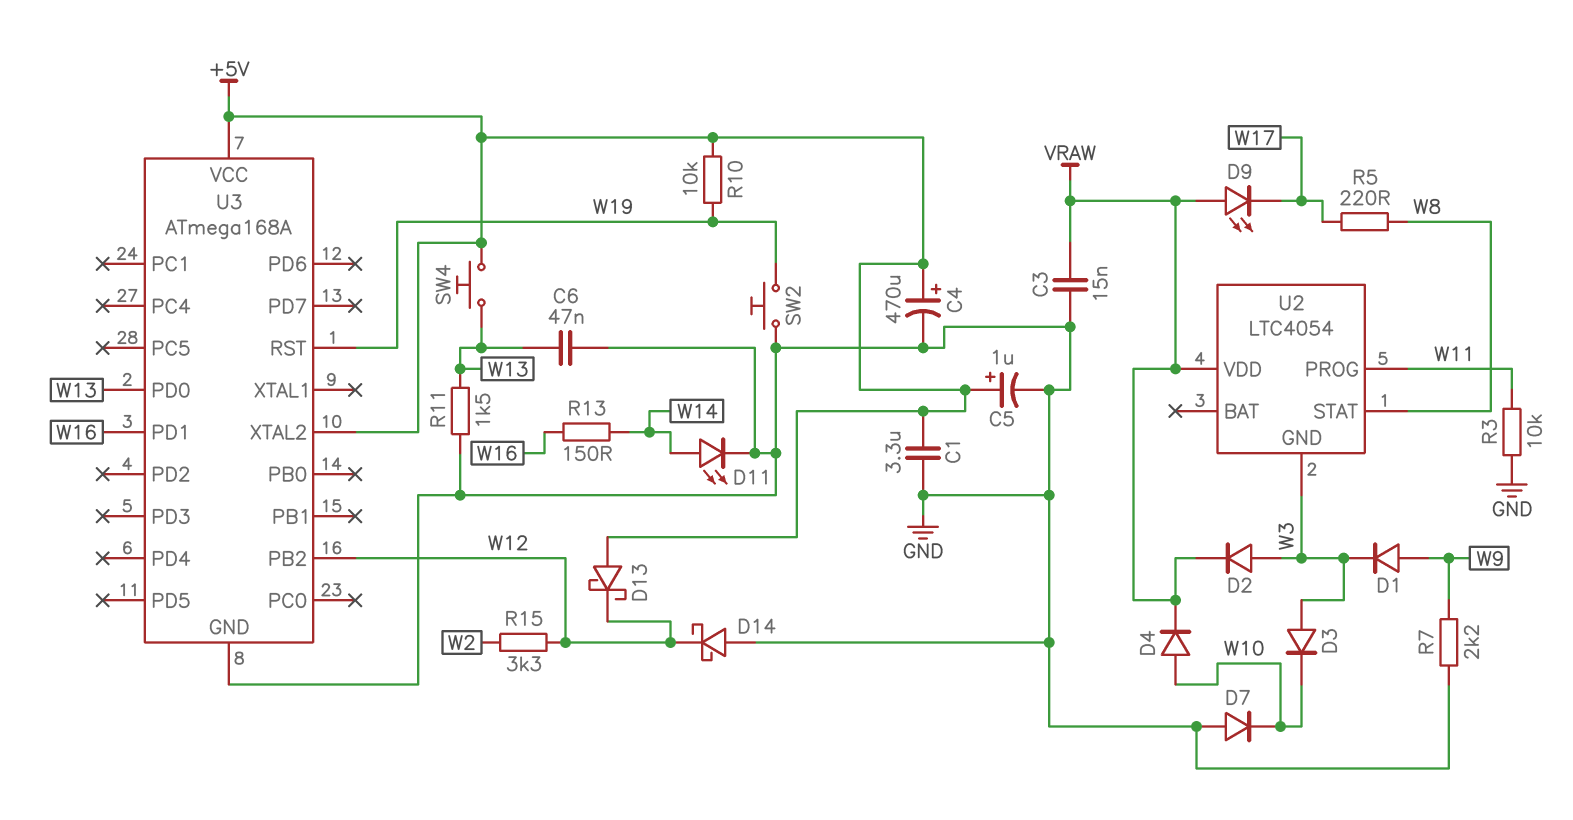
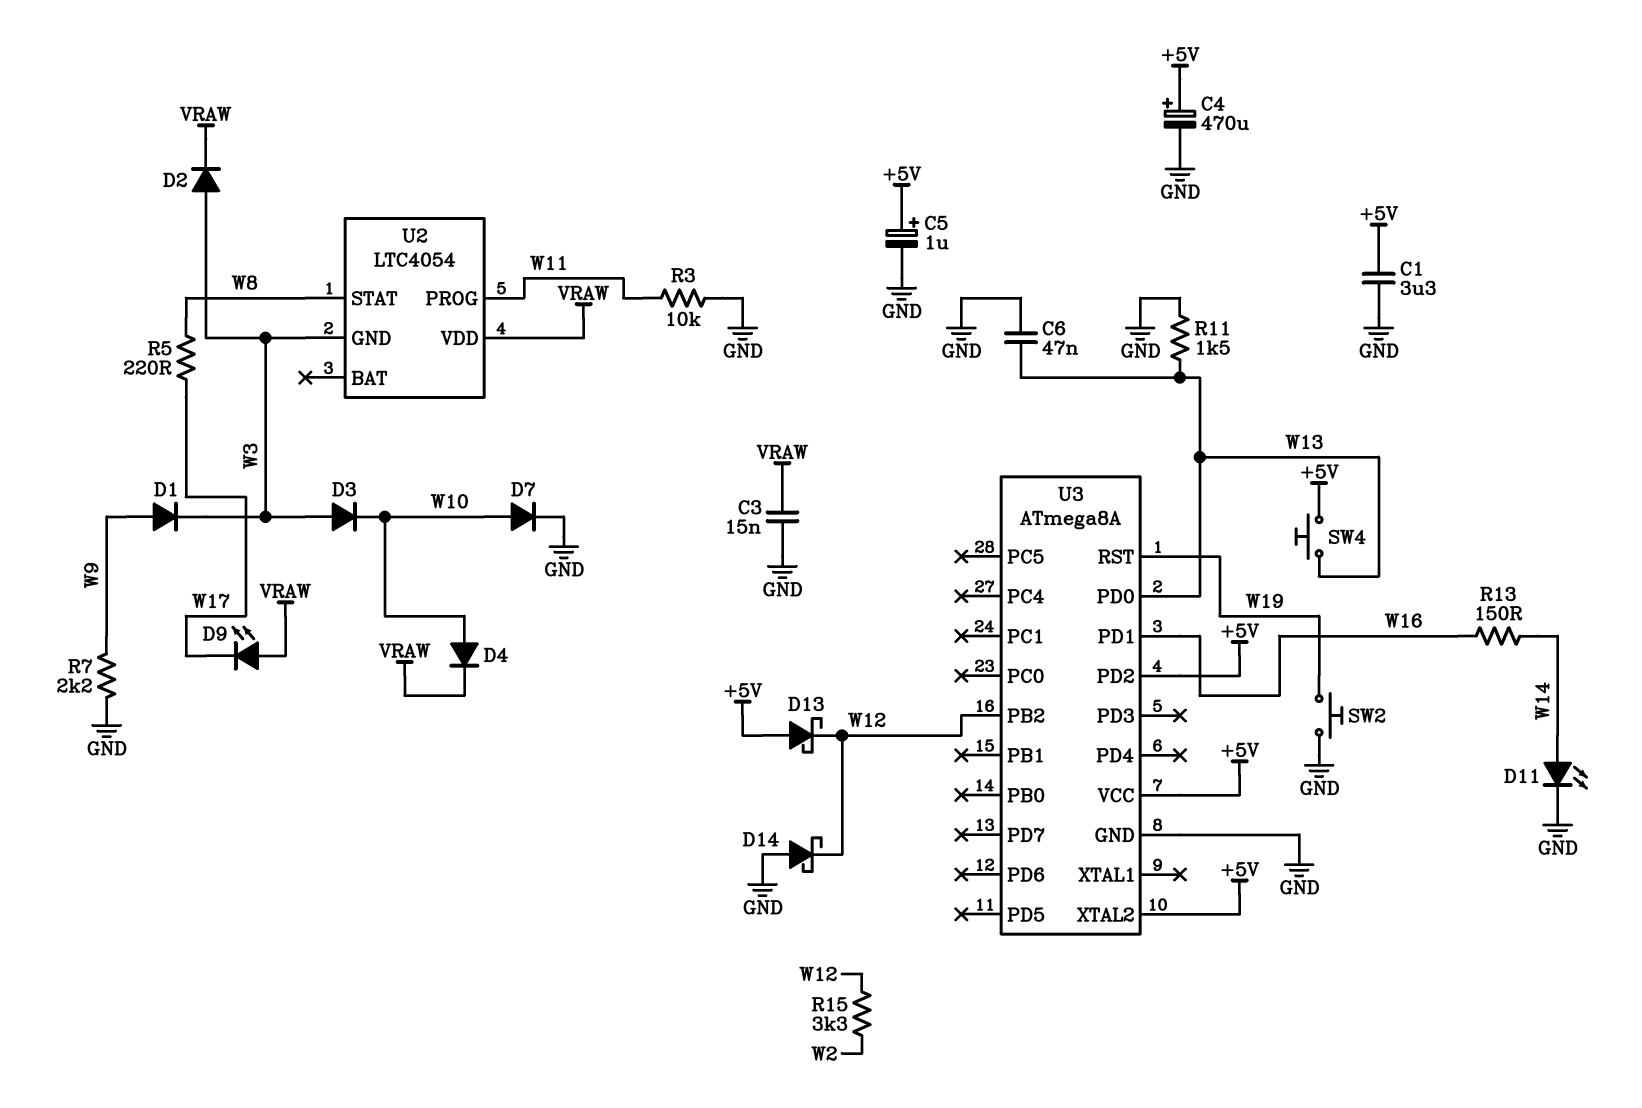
D7: diode (A GND, K W10) -> diode (A W10, K GND)
R10: 10k (+5V, W19) -> none
U3: ATmega168A -> ATmega8A
U3 pin PD2: none -> +5V

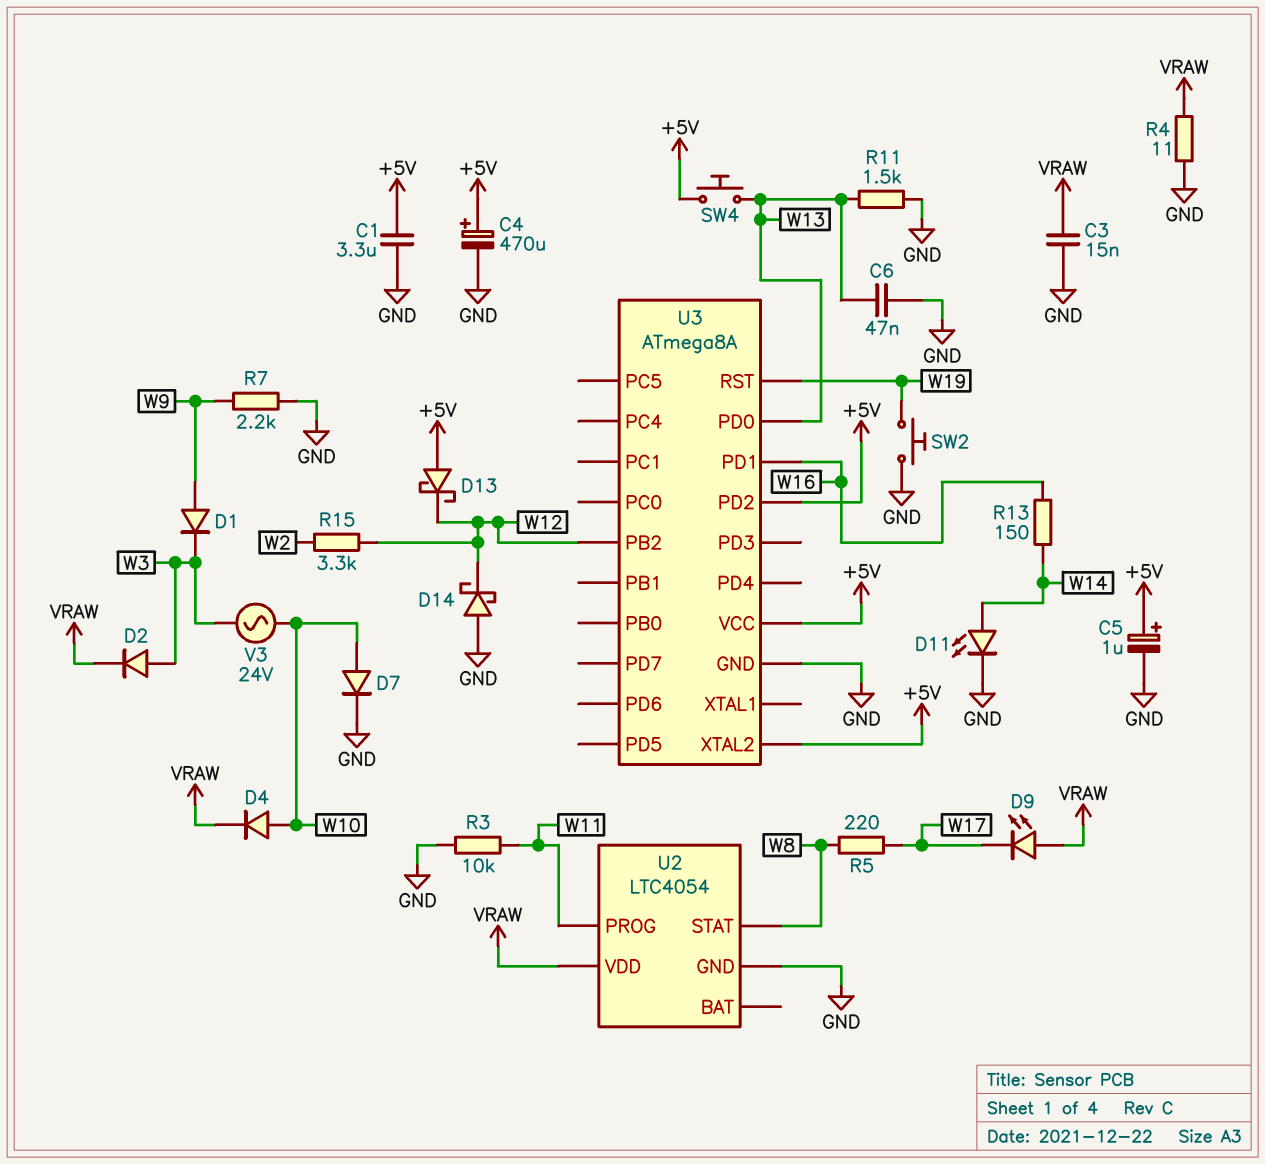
D3: diode (A W3, K W10) -> none
R4: none -> 11 (GND, VRAW)
U2 pin GND: W3 -> GND
V3: none -> AC 24V (W3, W10)

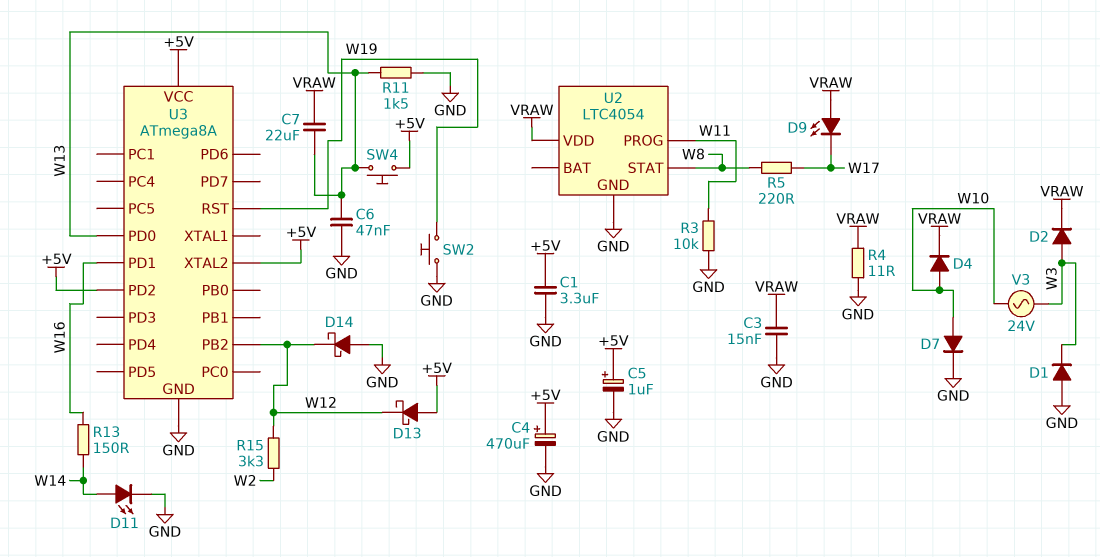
C7: none -> 22uF (VRAW, W13)
D1: diode (A W9, K W3) -> diode (A GND, K W3)
R7: 2.2k (GND, W9) -> none

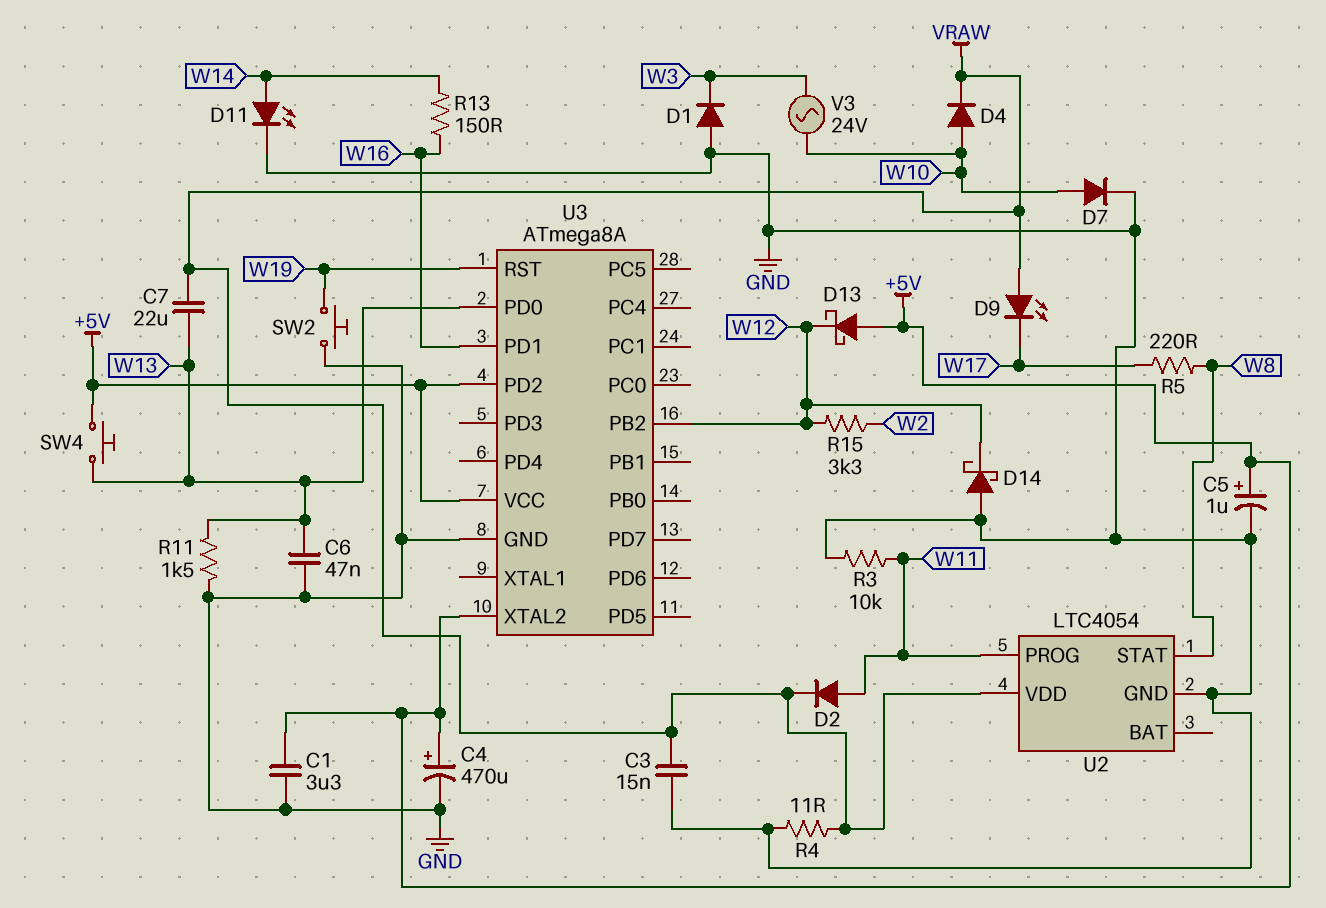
D2: diode (A W3, K VRAW) -> diode (A W11, K VRAW)

